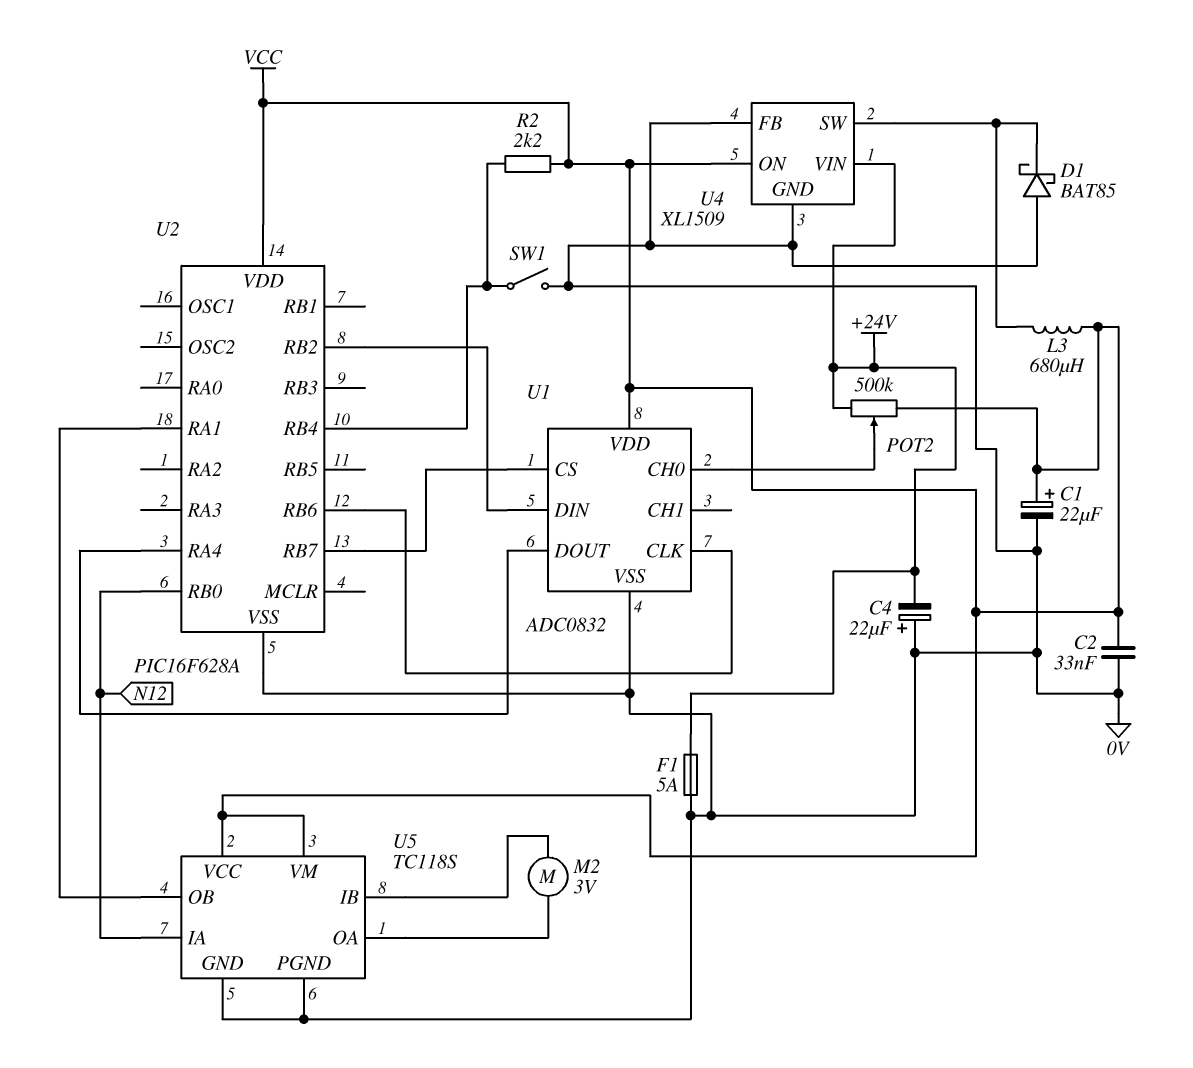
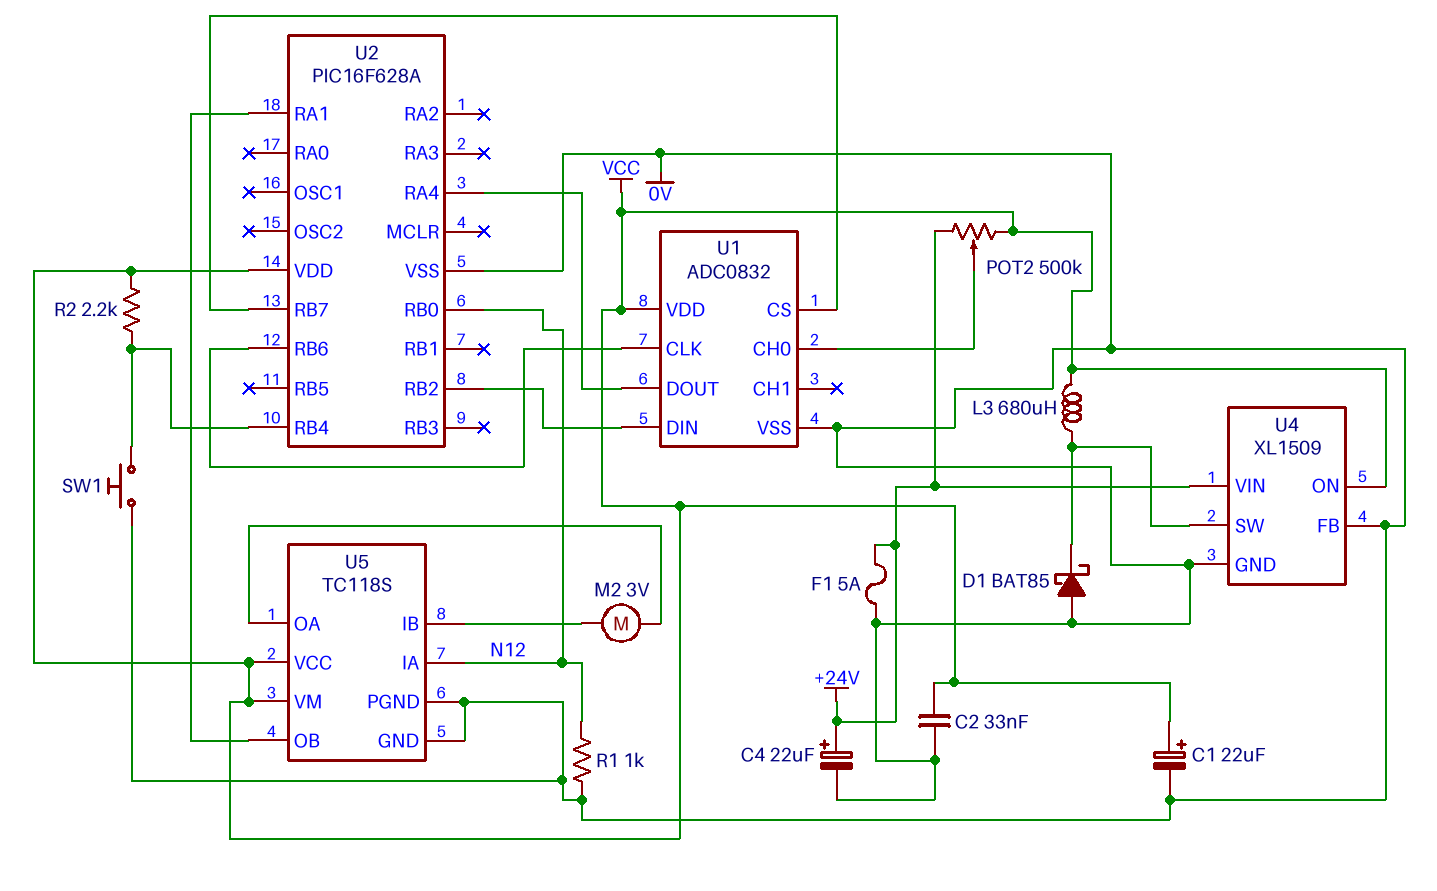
C4: 22uF (plus 0V, minus +24V) -> 22uF (plus +24V, minus 0V)
R1: none -> 1k (0V, N12)
SW1: switch (0V, U2/RB4) -> button (0V, U2/RB4)

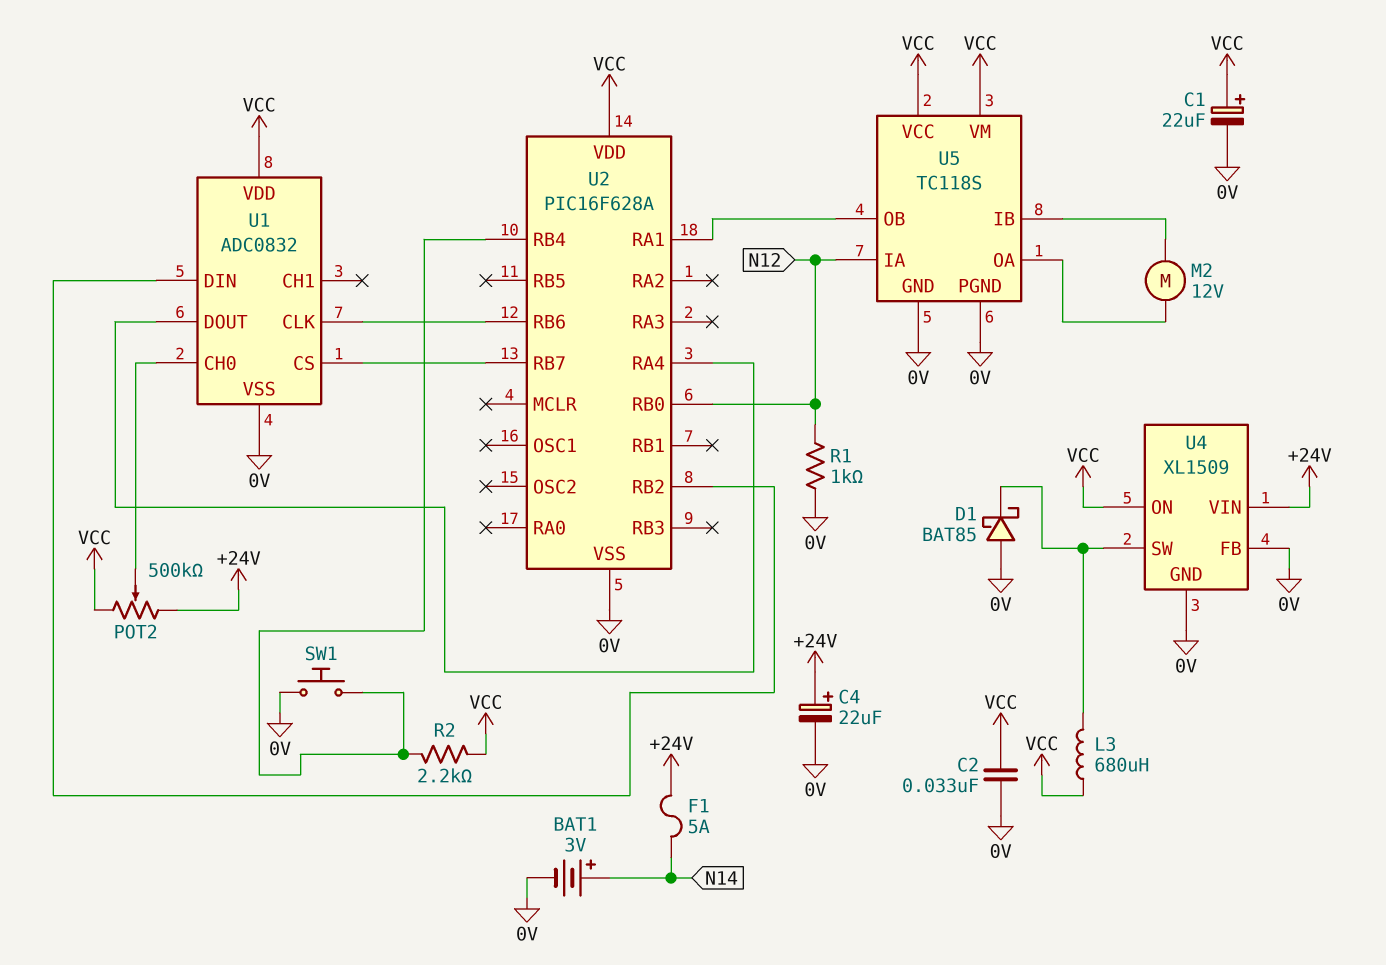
BAT1: none -> 3V (plus N14, minus 0V)
F1: 5A (+24V, 0V) -> 5A (+24V, N14)
M2: motor 3V (U5/IB, U5/OA) -> motor 12V (U5/IB, U5/OA)

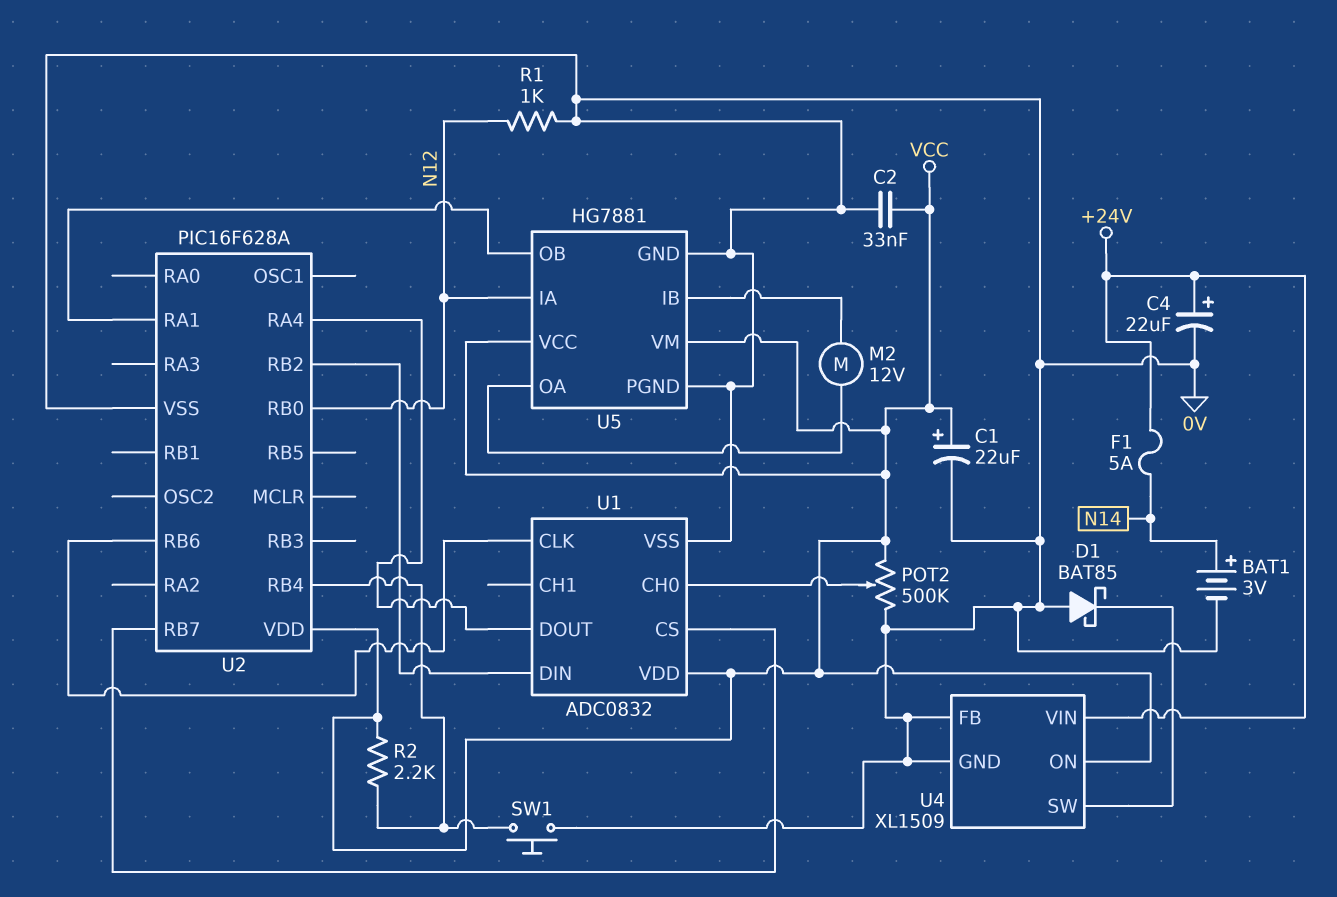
L3: 680uH (U4/SW, VCC) -> none
POT2: 500k (+24V, VCC, wiper U1/CH0) -> 500k (0V, VCC, wiper U1/CH0)
U5: TC118S -> HG7881

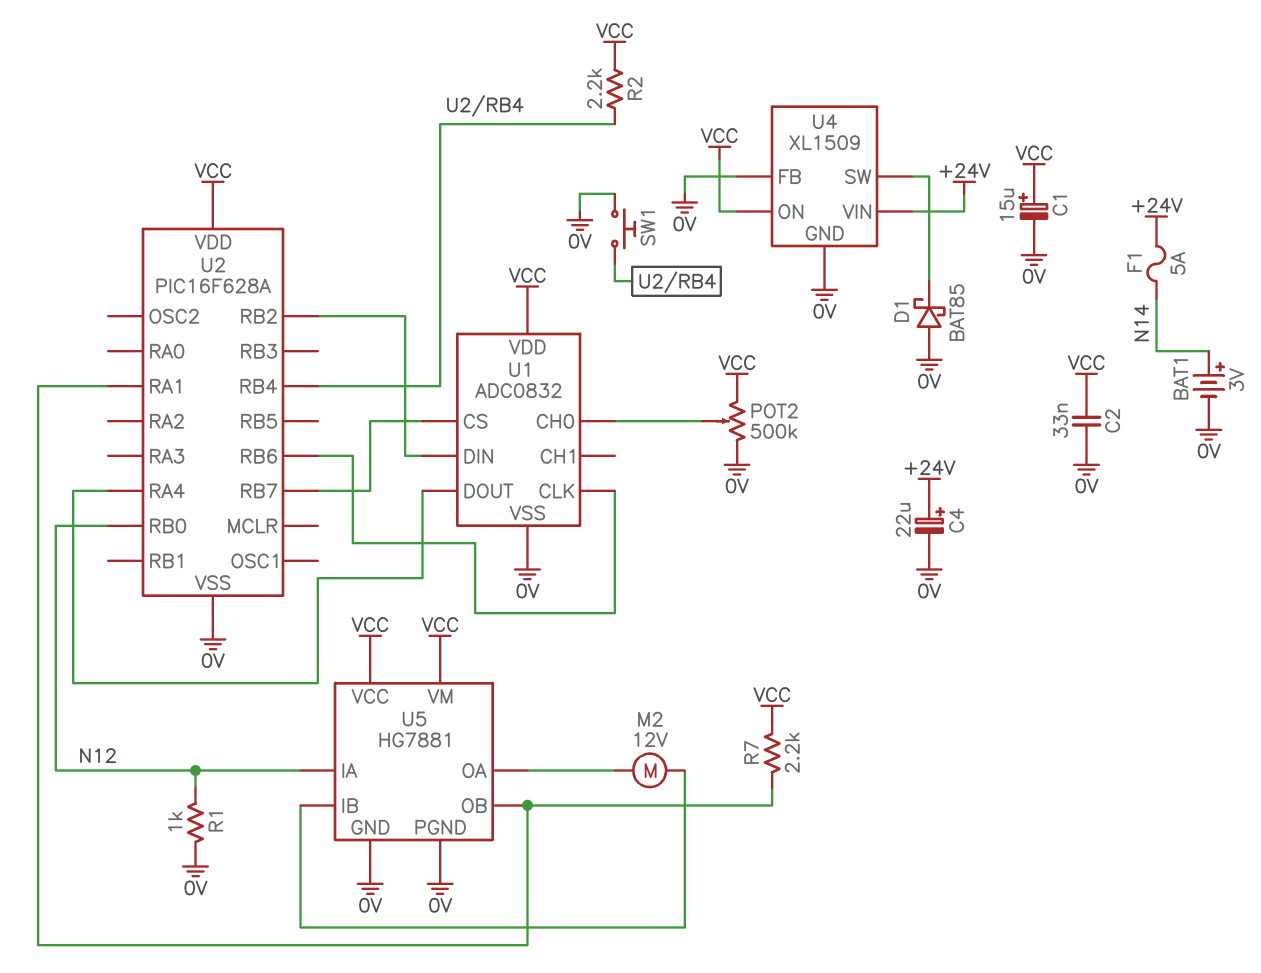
C1: 22uF (plus VCC, minus 0V) -> 15uF (plus VCC, minus 0V)
R7: none -> 2.2k (U2/RA1, VCC)

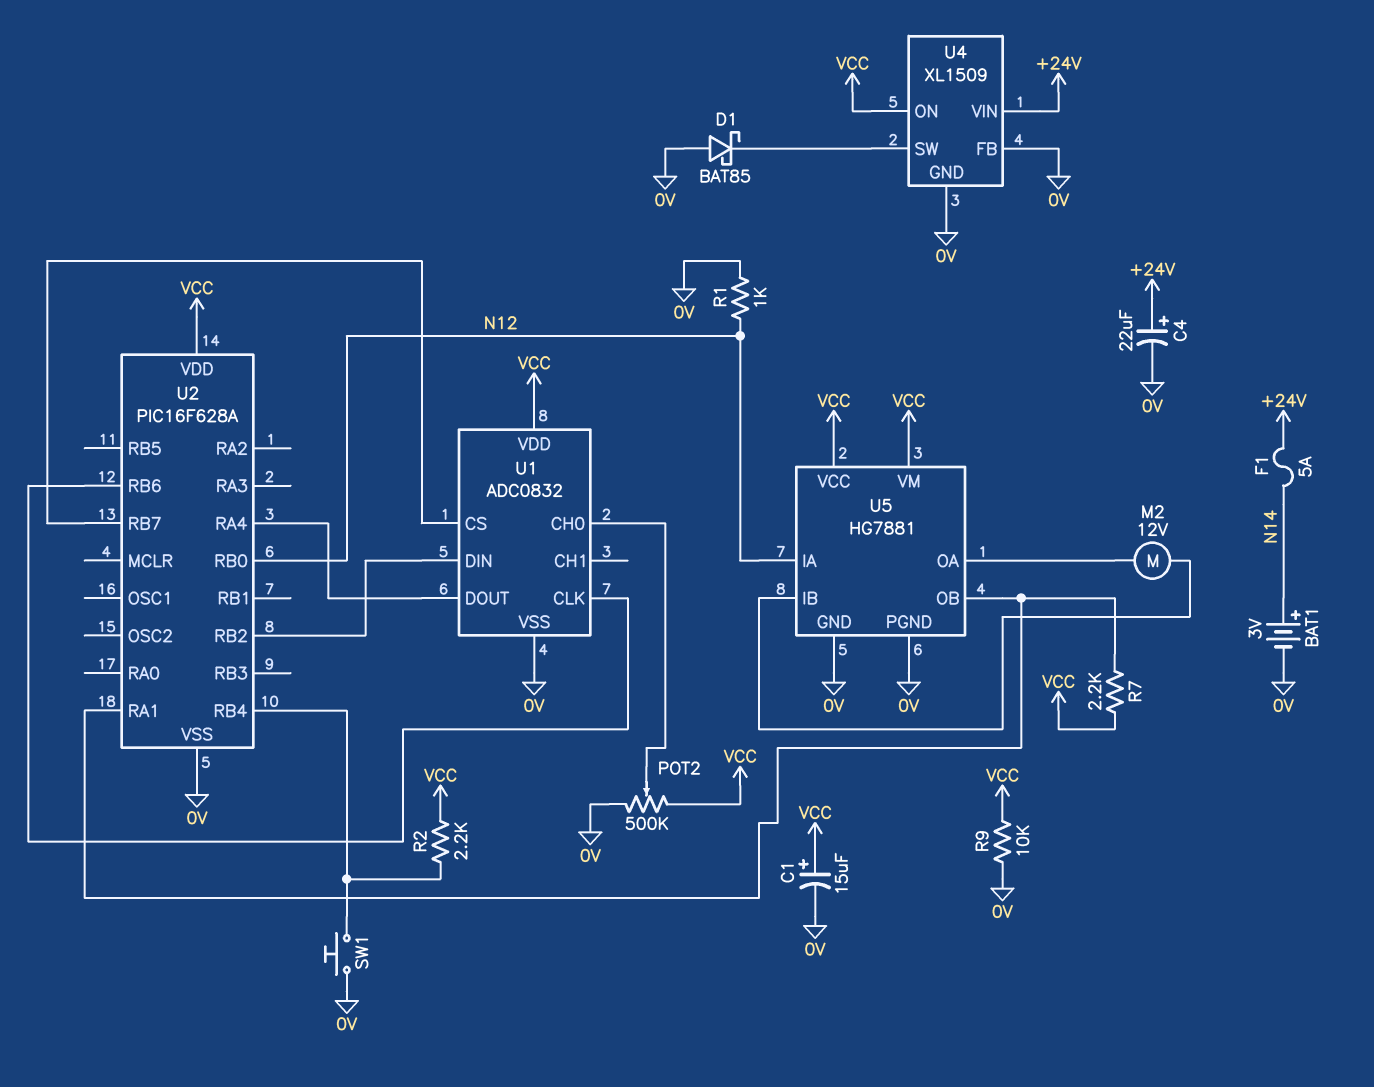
C2: 33nF (0V, VCC) -> none
R9: none -> 10k (0V, VCC)

